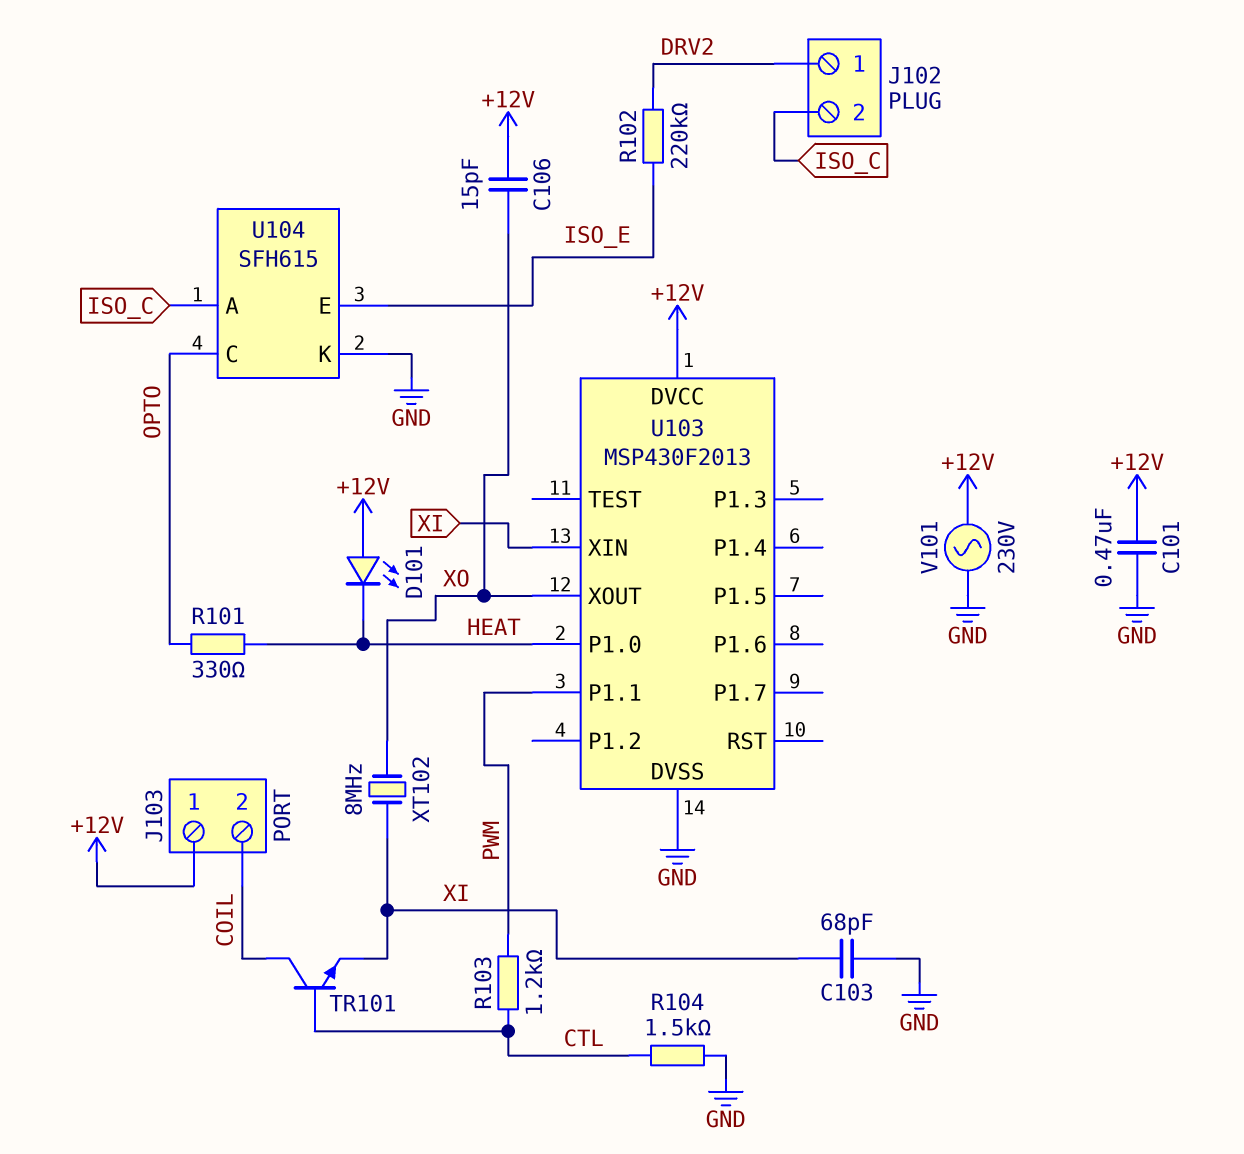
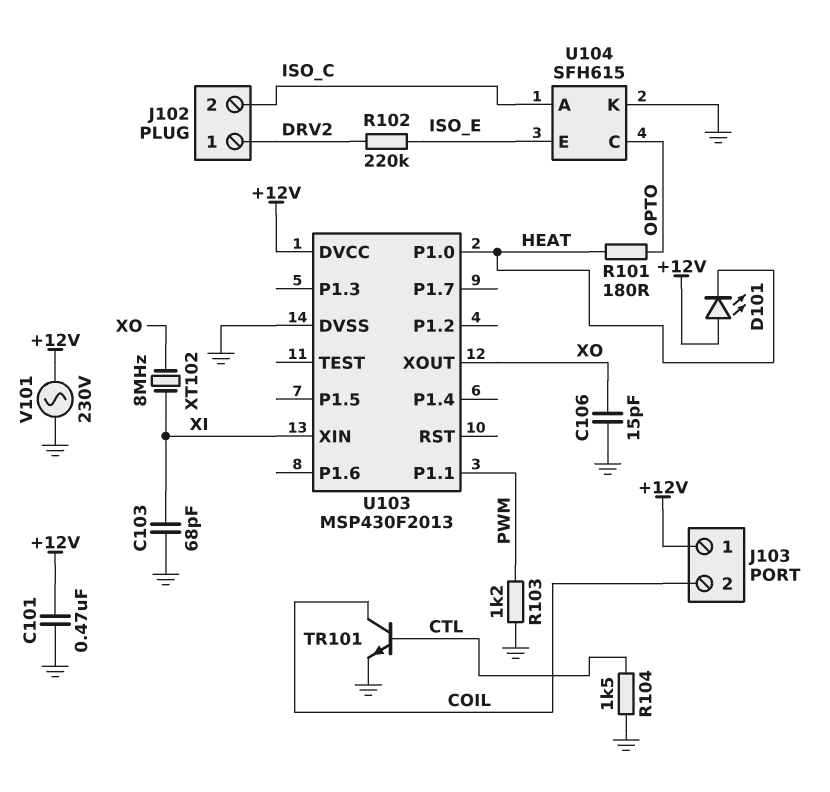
C106: 15pF (+12V, XO) -> 15pF (GND, XO)
R101: 330 (HEAT, OPTO) -> 180 (HEAT, OPTO)
R103: 1.2k (CTL, PWM) -> 1.2k (GND, PWM)
TR101: NPN (B CTL, C COIL, E XI) -> NPN (B CTL, C COIL, E GND)

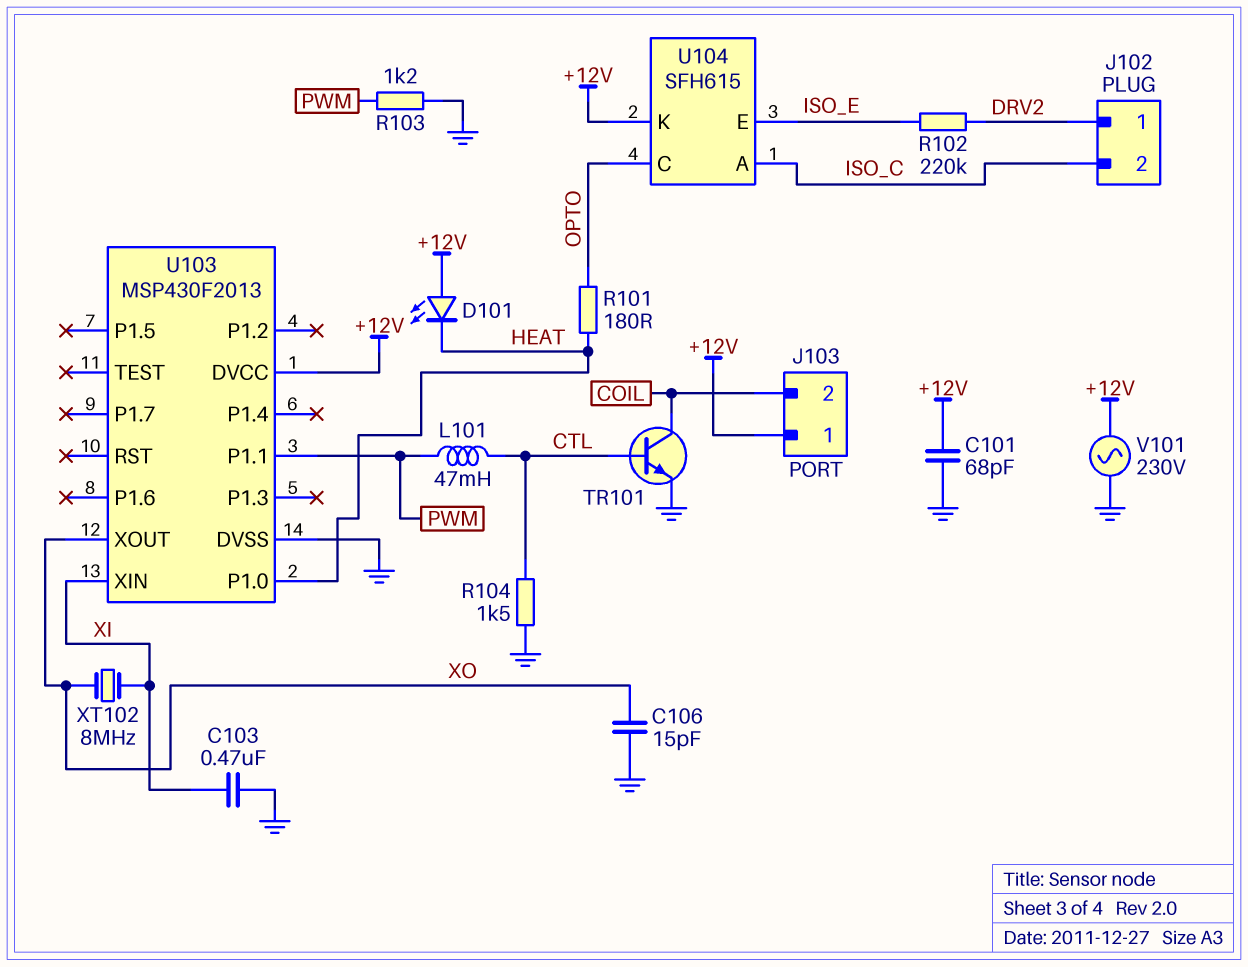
C101: 470nF (+12V, GND) -> 68pF (+12V, GND)
C103: 68pF (GND, XI) -> 470nF (GND, XI)
L101: none -> 47mH (CTL, PWM)
U104 pin K: GND -> +12V

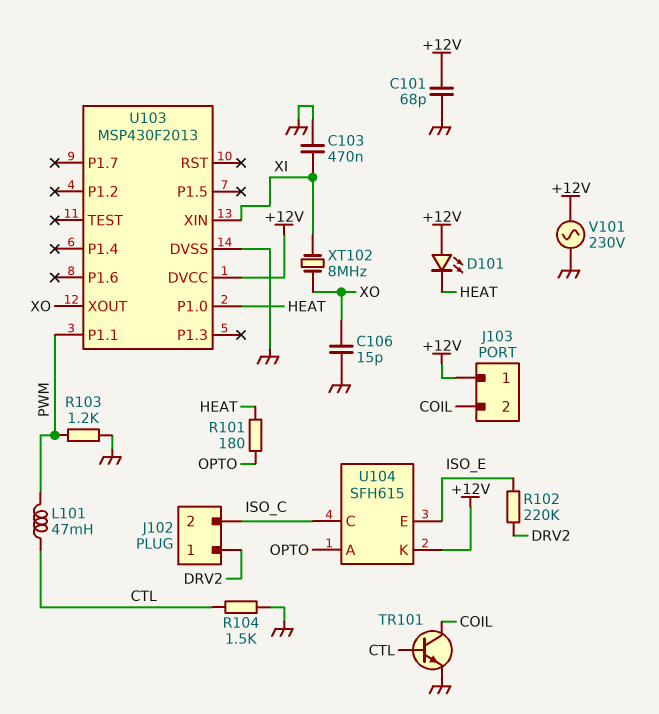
U104 pin A: ISO_C -> OPTO
U104 pin C: OPTO -> ISO_C

